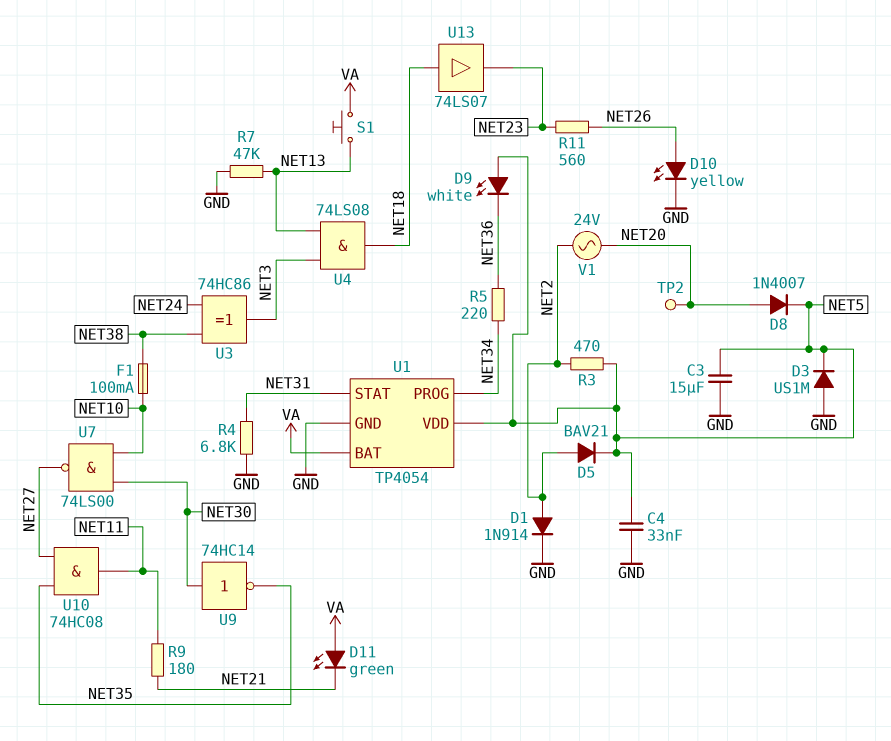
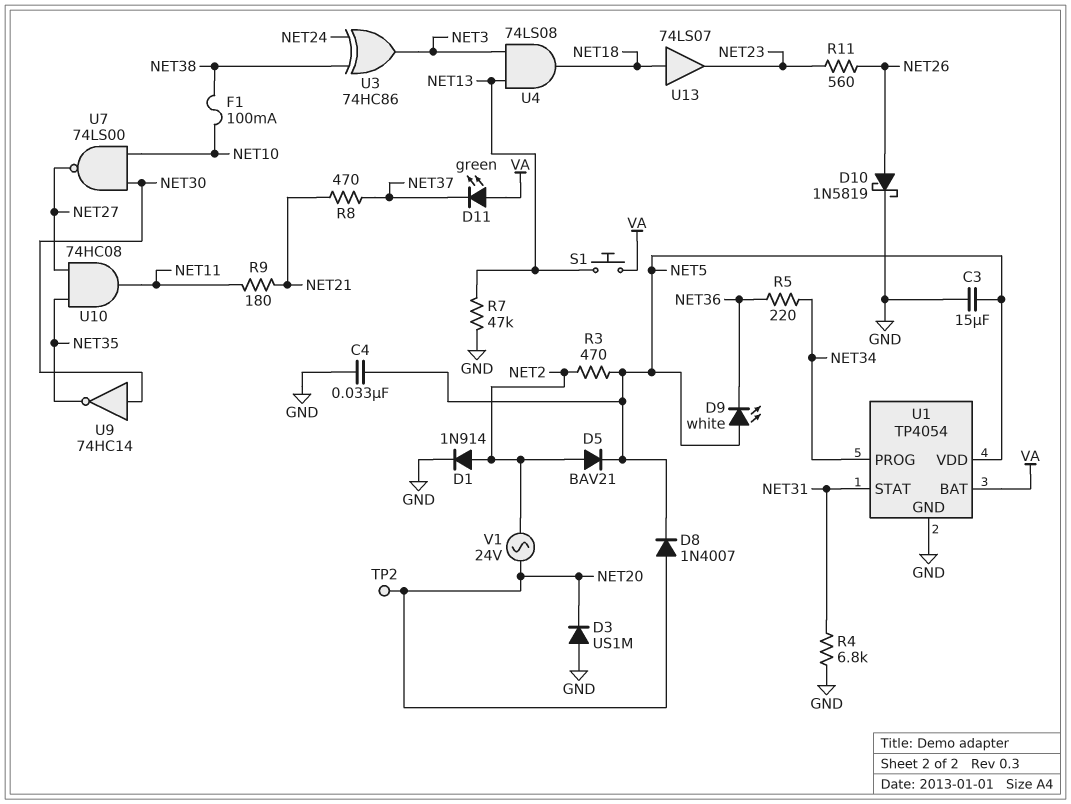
D3: diode US1M (A GND, K NET5) -> diode US1M (A GND, K NET20)
D10: LED yellow (A NET26, K GND) -> schottky 1N5819 (A NET26, K GND)
D11: LED green (A VA, K NET21) -> LED green (A VA, K NET37)
R8: none -> 470 (NET21, NET37)

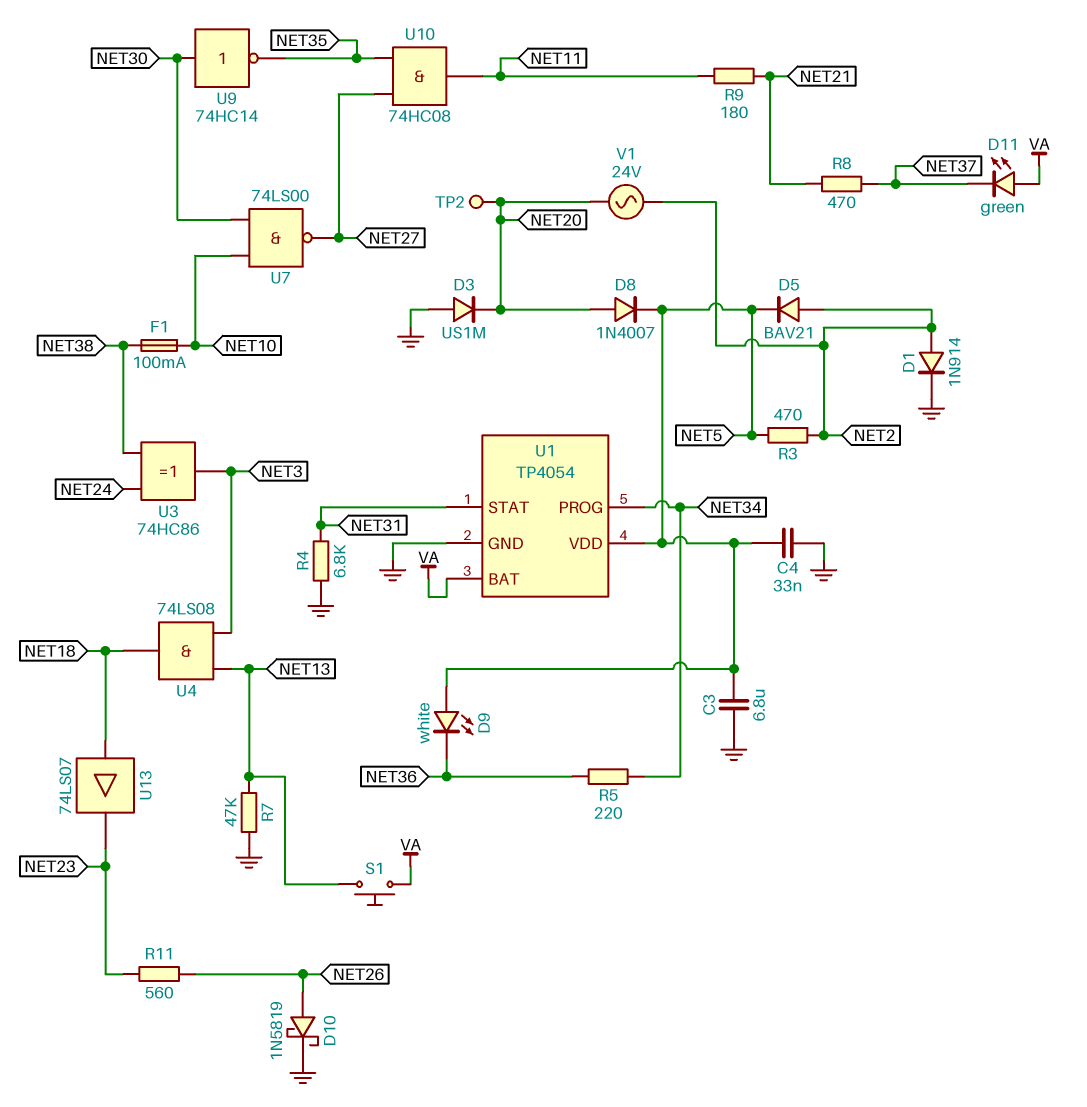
C3: 15uF (GND, NET5) -> 6.8uF (GND, NET5)

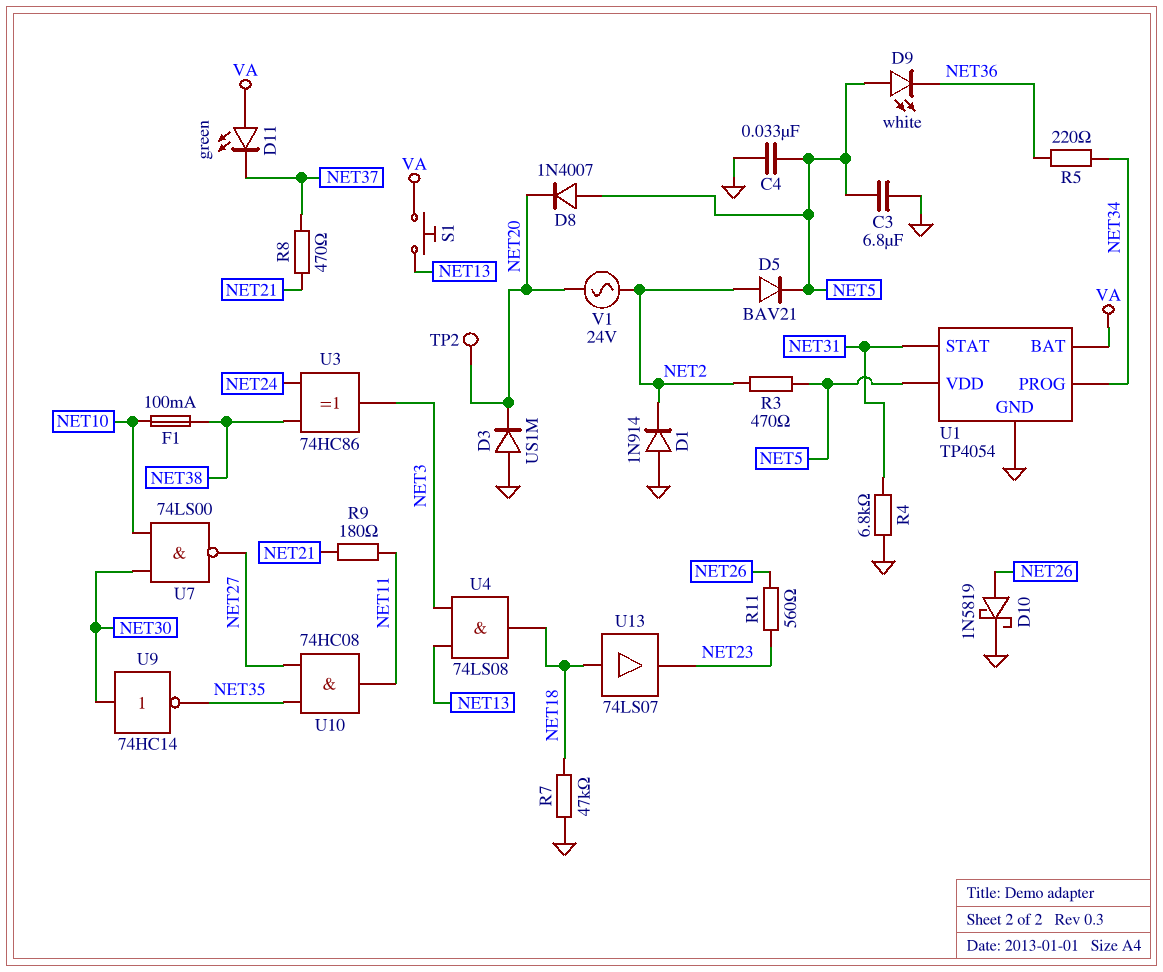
D1: diode 1N914 (A NET2, K GND) -> diode 1N914 (A GND, K NET2)
D8: diode 1N4007 (A NET20, K NET5) -> diode 1N4007 (A NET5, K NET20)
R7: 47k (GND, NET13) -> 47k (GND, NET18)

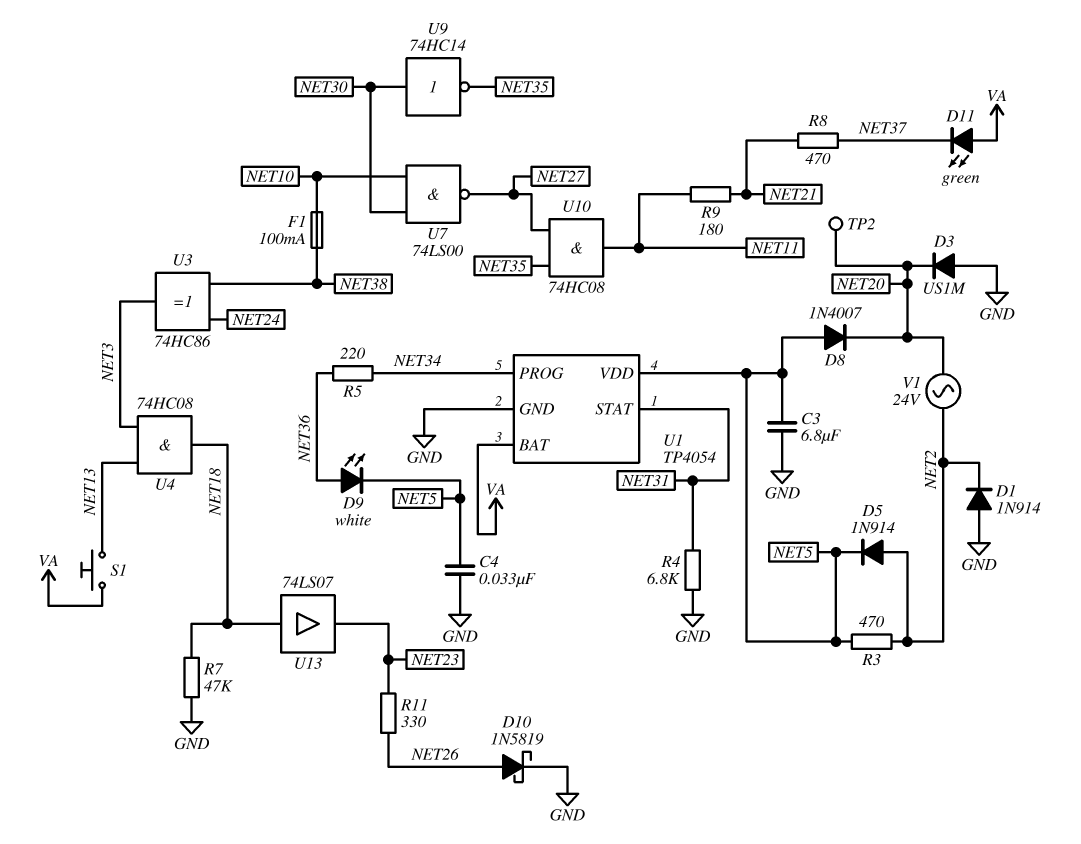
D5: diode BAV21 (A NET2, K NET5) -> diode 1N914 (A NET2, K NET5)
D9: LED white (A NET5, K NET36) -> LED white (A NET36, K NET5)
R11: 560 (NET23, NET26) -> 330 (NET23, NET26)
U4: AND 74LS08 (in NET3, in NET13, out NET18) -> AND 74HC08 (in NET3, in NET13, out NET18)

